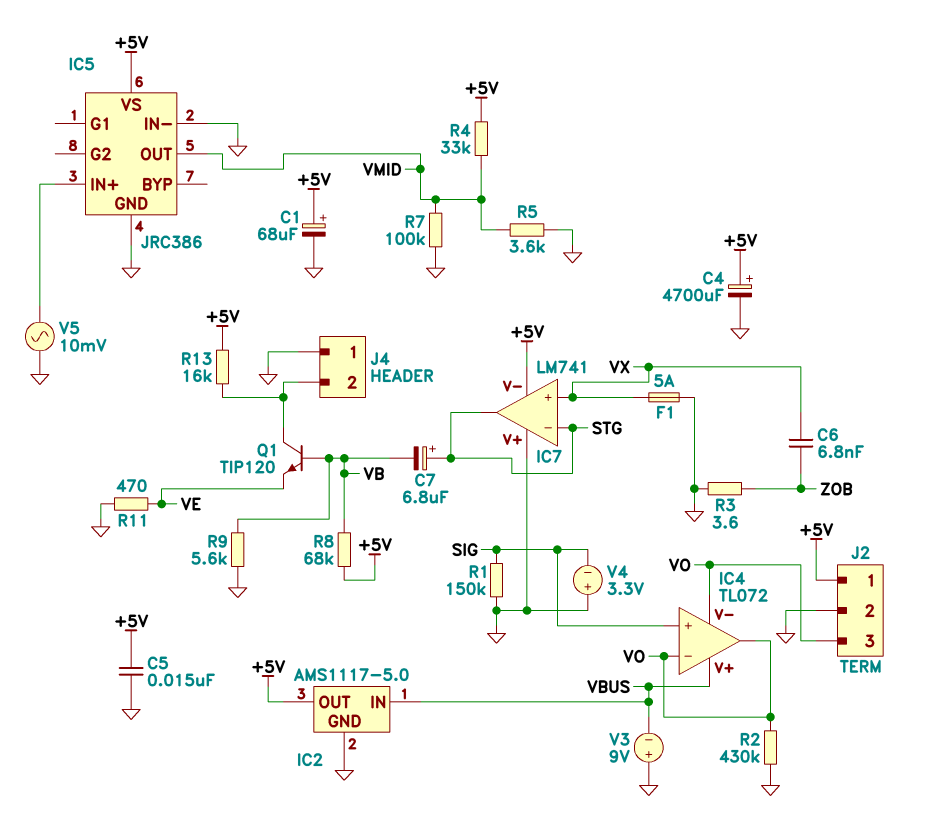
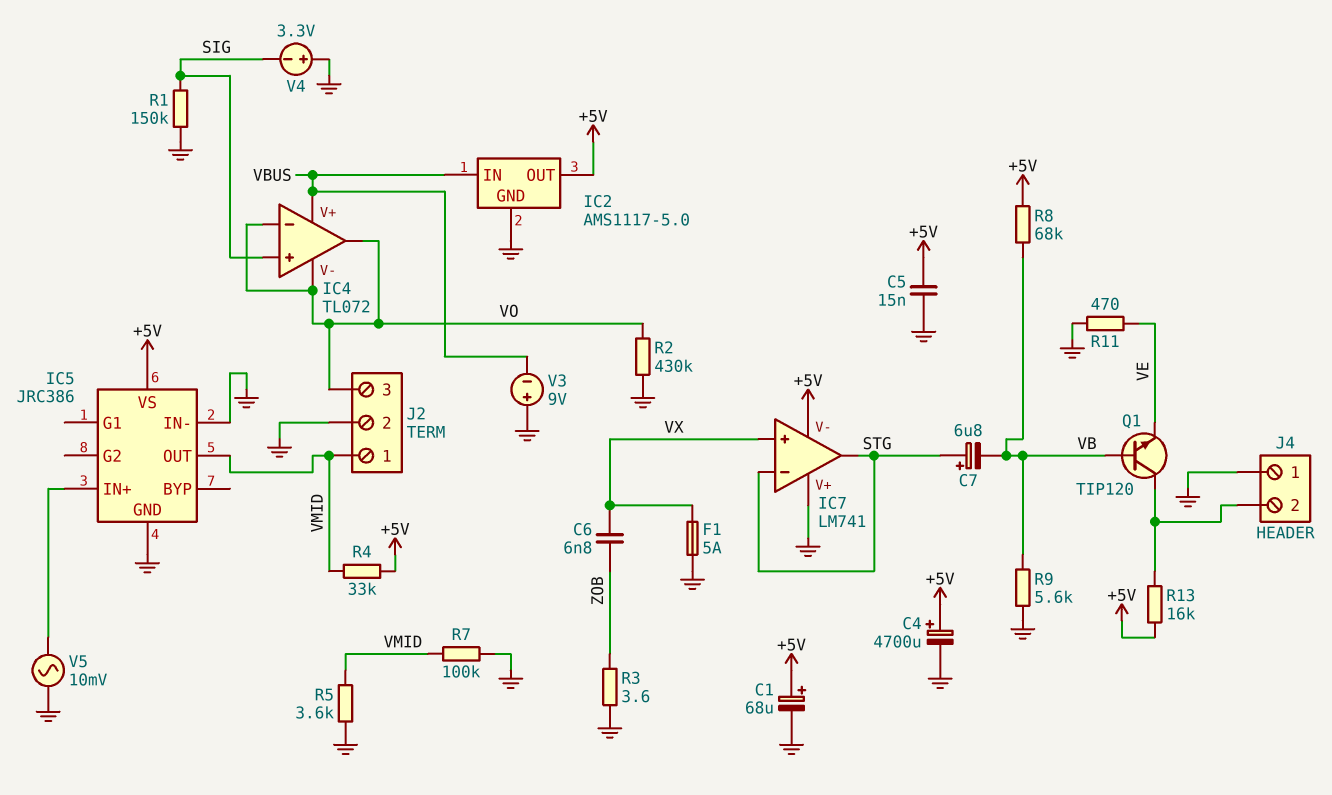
J2 pin 1: +5V -> VMID

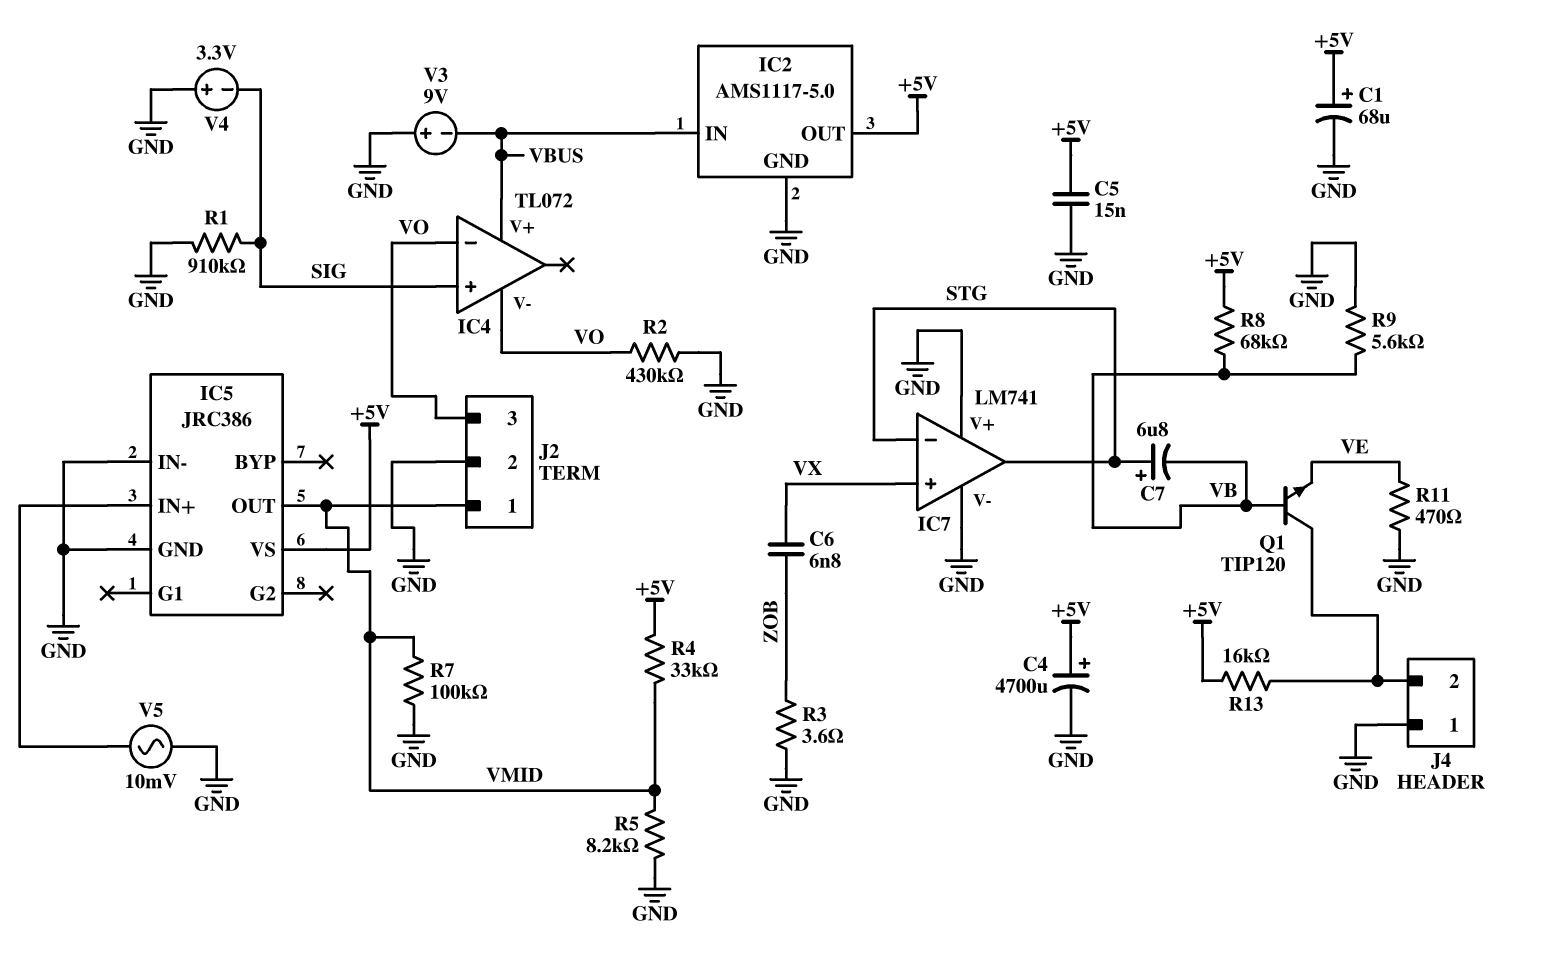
F1: 5A (GND, VX) -> none
IC4 pin out: VO -> none
IC7 pin V-: +5V -> GND
R1: 150k (GND, SIG) -> 910k (GND, SIG)
R5: 3.6k (GND, VMID) -> 8.2k (GND, VMID)

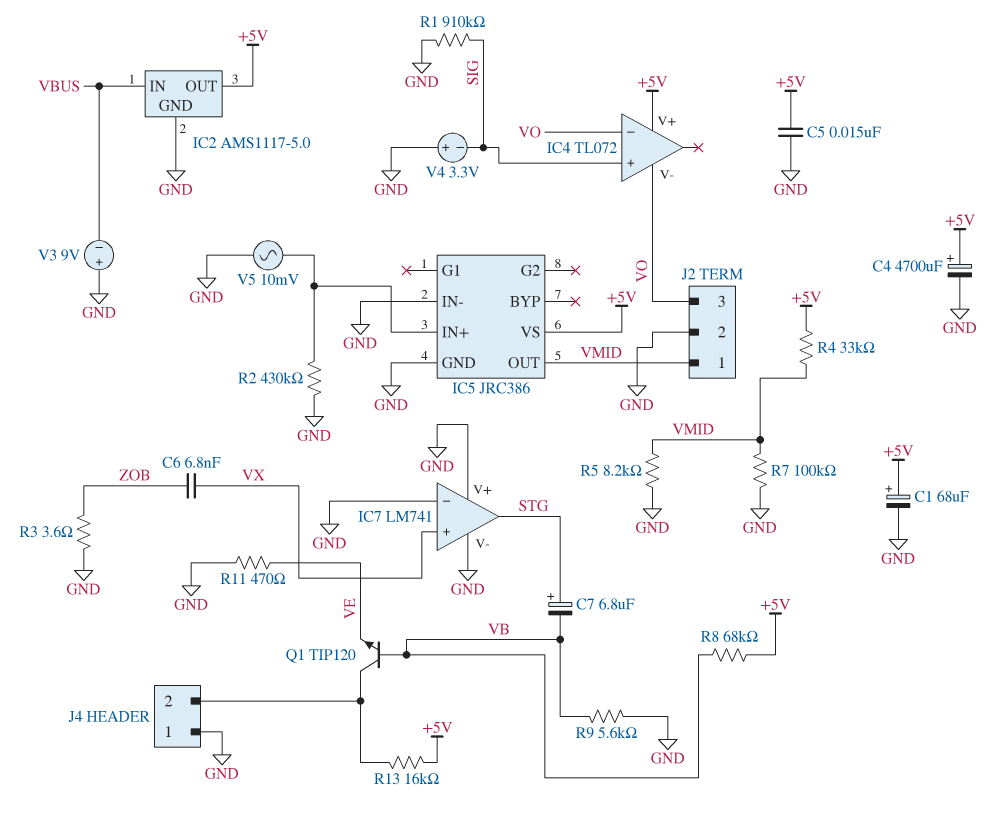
IC4 pin V+: VBUS -> +5V
IC7 pin in-: STG -> GND
R2: 430k (GND, VO) -> 430k (GND, IC5/IN+)

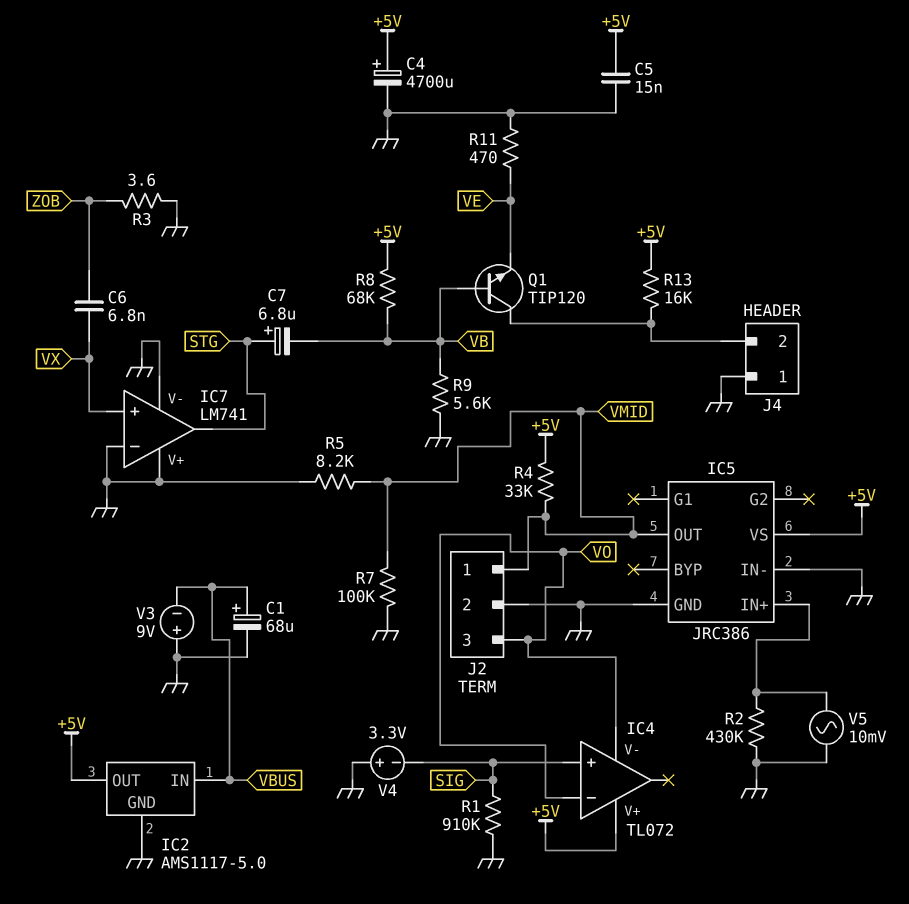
C1: 68uF (plus +5V, minus GND) -> 68uF (plus VBUS, minus GND)

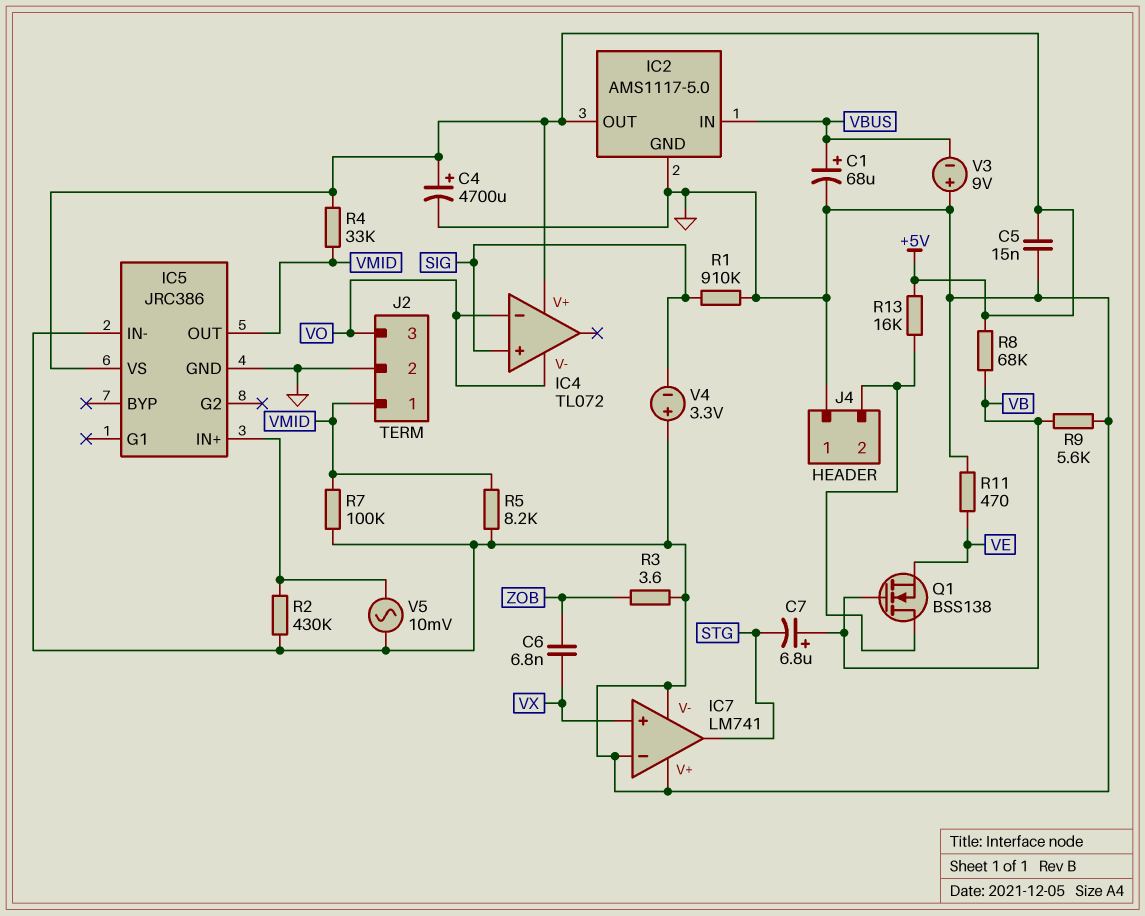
C7: 6.8uF (plus STG, minus VB) -> 6.8uF (plus VB, minus STG)
Q1: NPN TIP120 (B VB, C J4/2, E VE) -> NMOS BSS138 (G VB, D J4/2, S VE)

